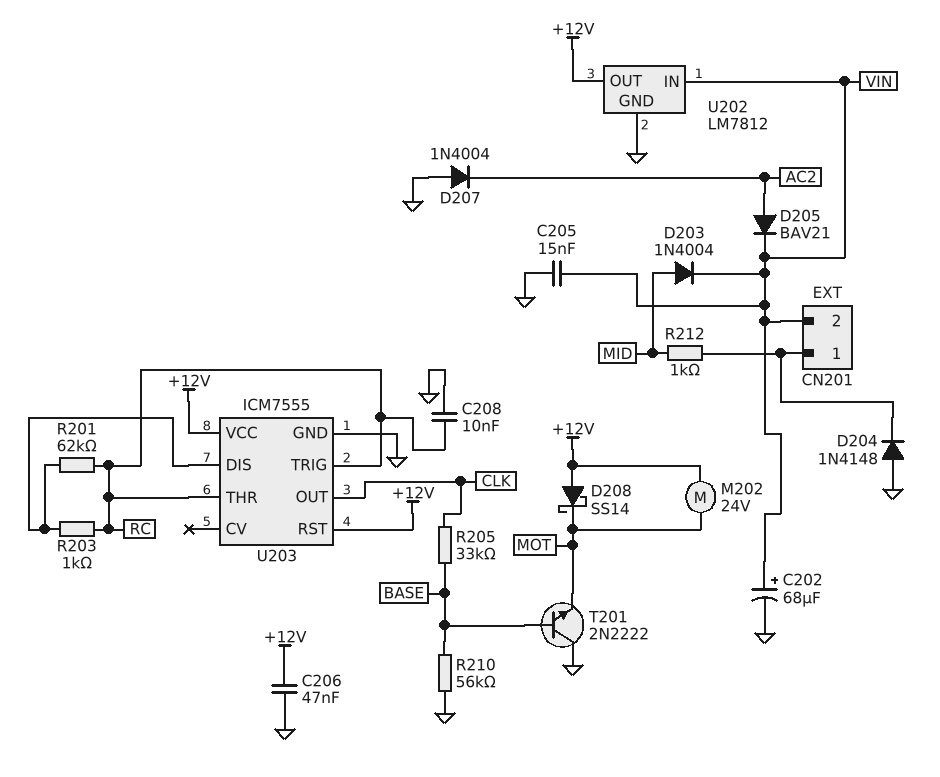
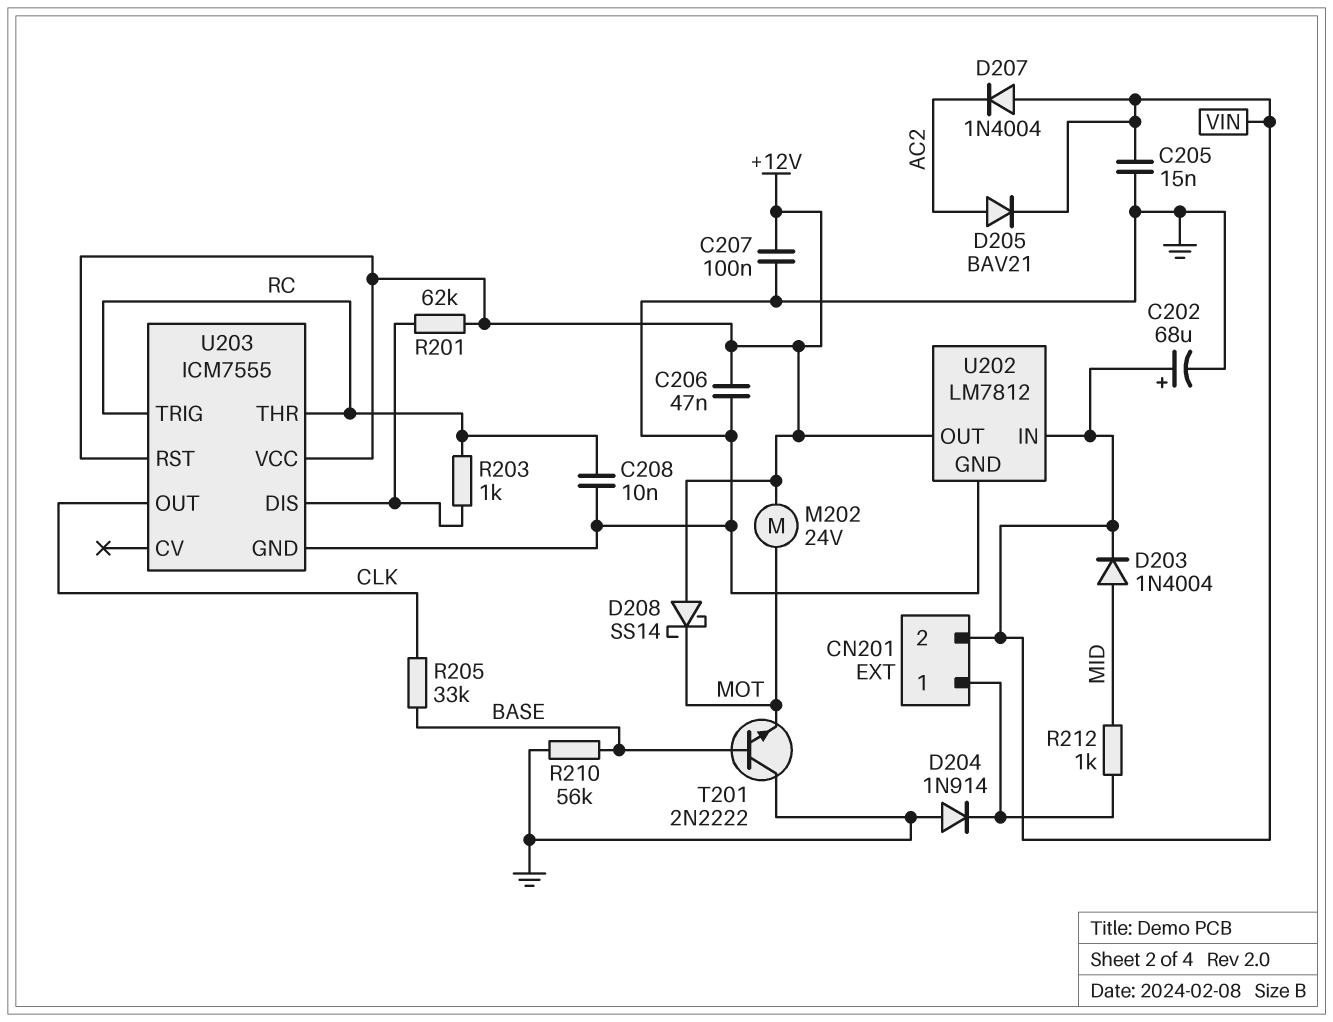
C207: none -> 100nF (+12V, GND)
D204: diode 1N4148 (A GND, K CN201/1) -> diode 1N914 (A GND, K CN201/1)
D207: diode 1N4004 (A GND, K AC2) -> diode 1N4004 (A VIN, K AC2)
R201: 62k (RC, U203/DIS) -> 62k (+12V, U203/DIS)

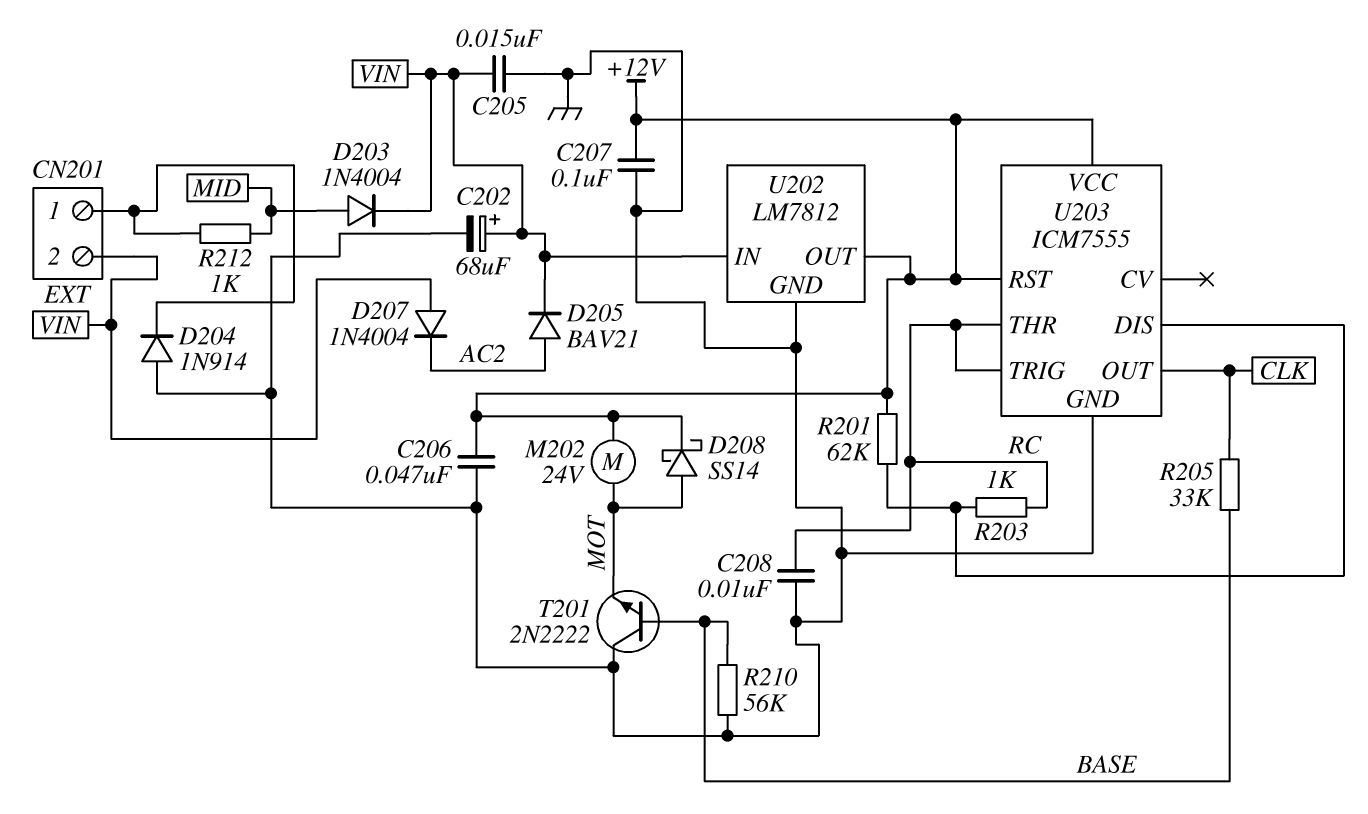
D208: schottky SS14 (A +12V, K MOT) -> schottky SS14 (A MOT, K +12V)

